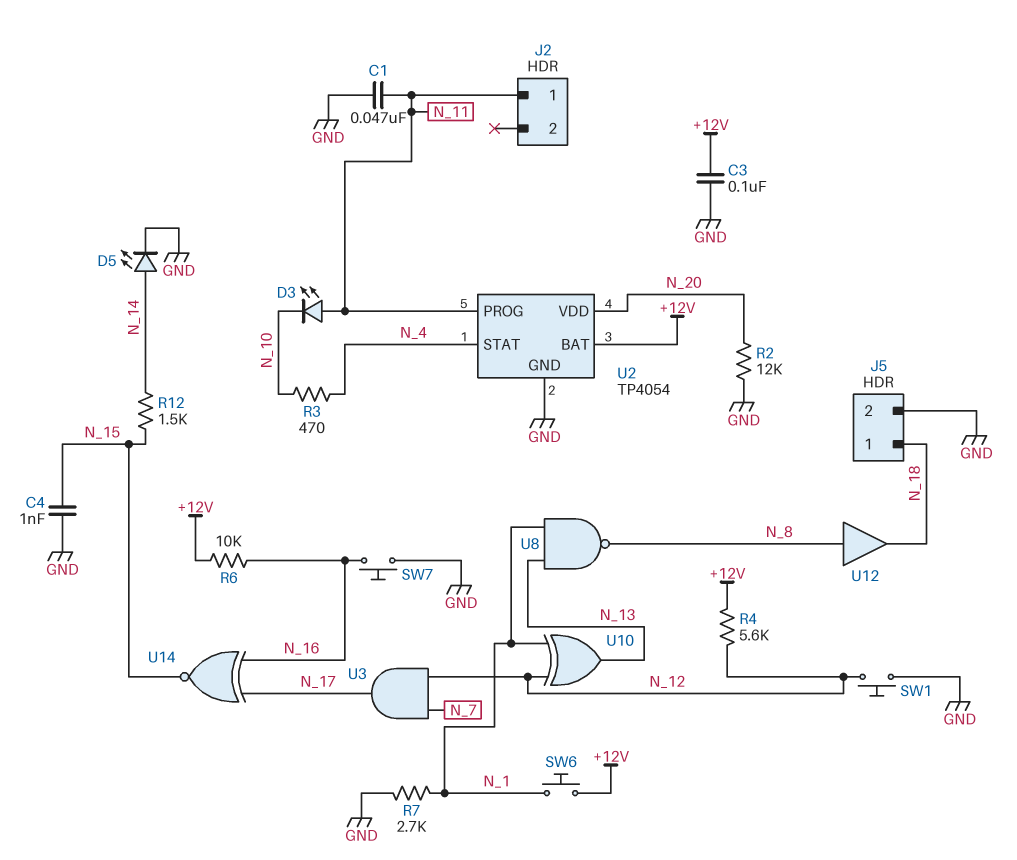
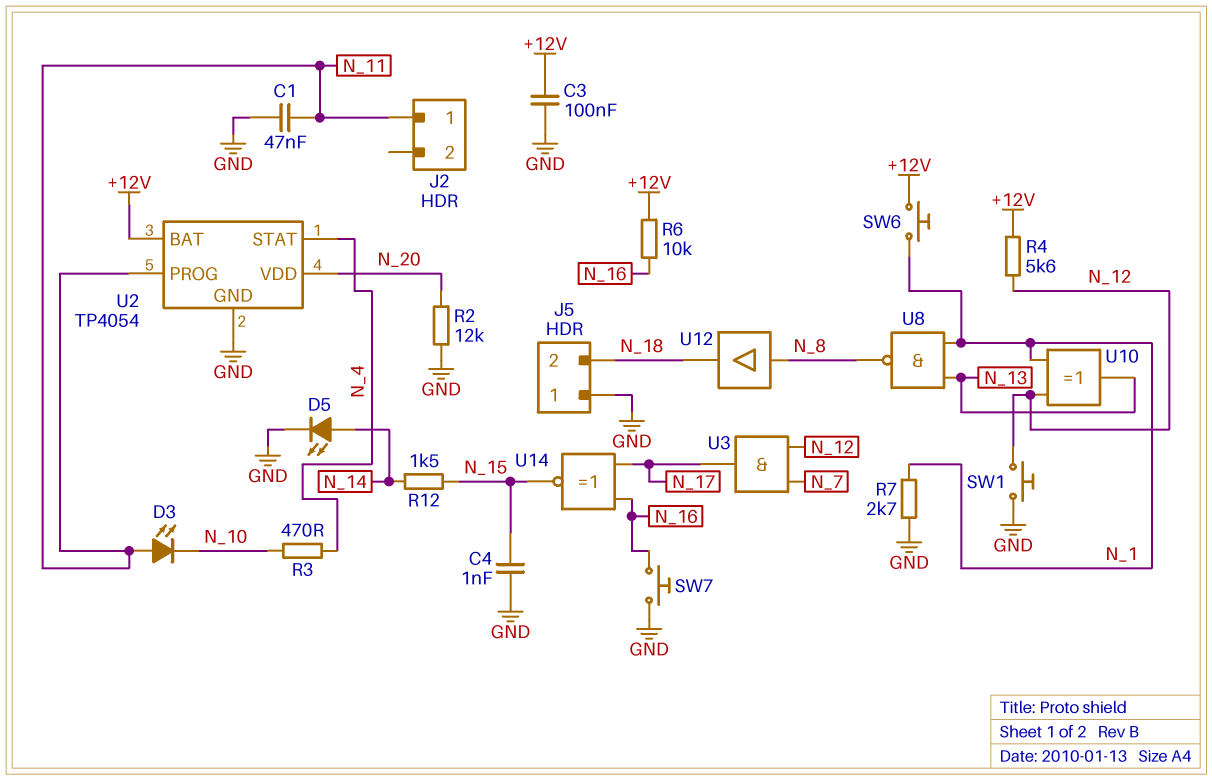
J5 pin 1: N_18 -> GND
J5 pin 2: GND -> N_18

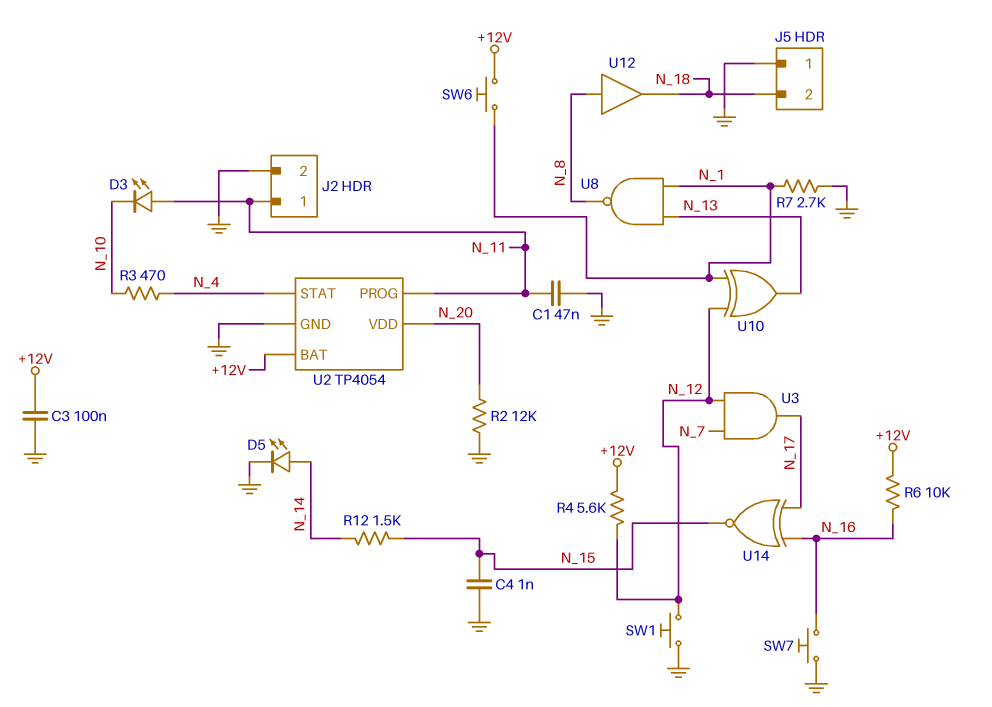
J2 pin 2: none -> GND

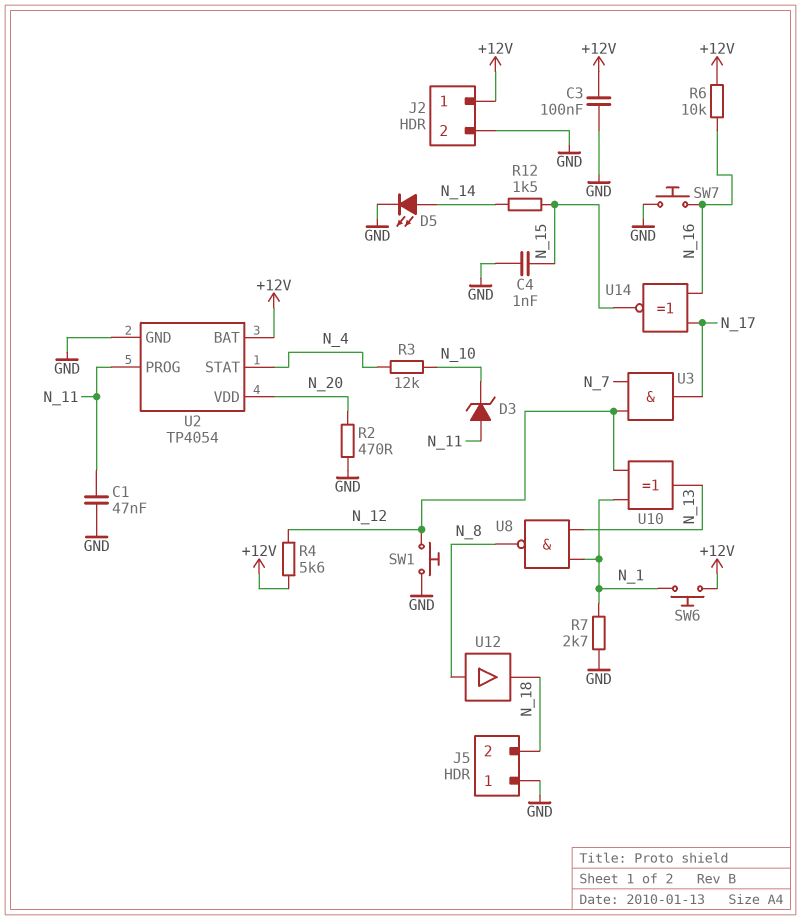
D3: LED (A N_11, K N_10) -> zener (A N_11, K N_10)
J2 pin 1: N_11 -> +12V
R2: 12k (GND, N_20) -> 470 (GND, N_20)
R3: 470 (N_4, N_10) -> 12k (N_4, N_10)

